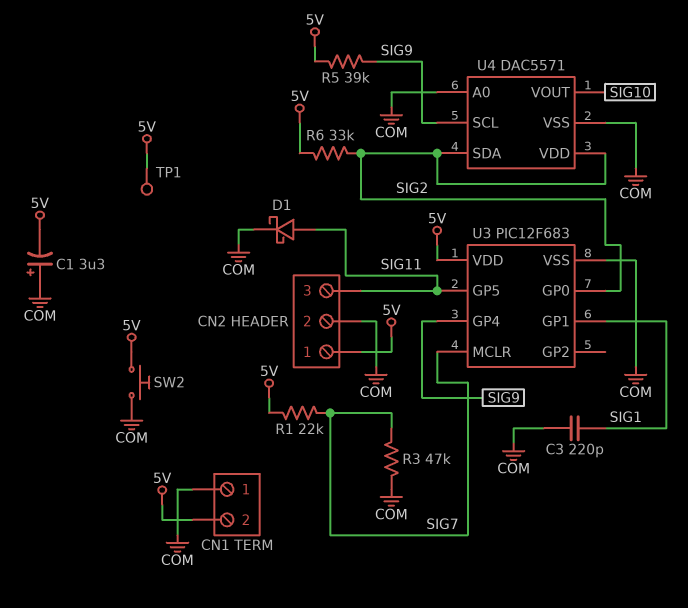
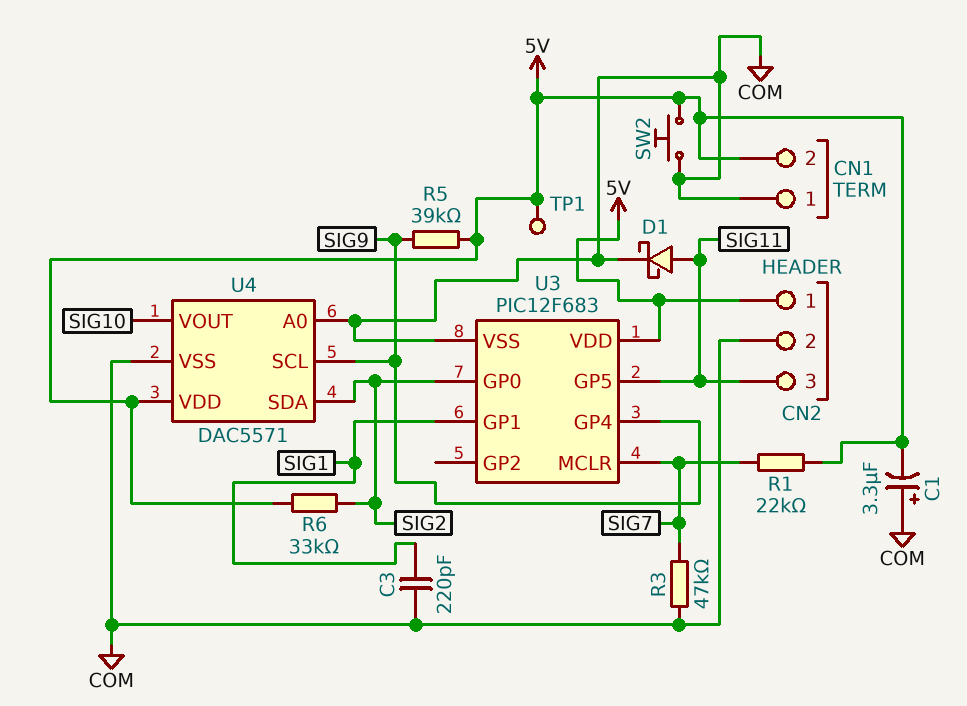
U4 pin VDD: SIG2 -> 5V

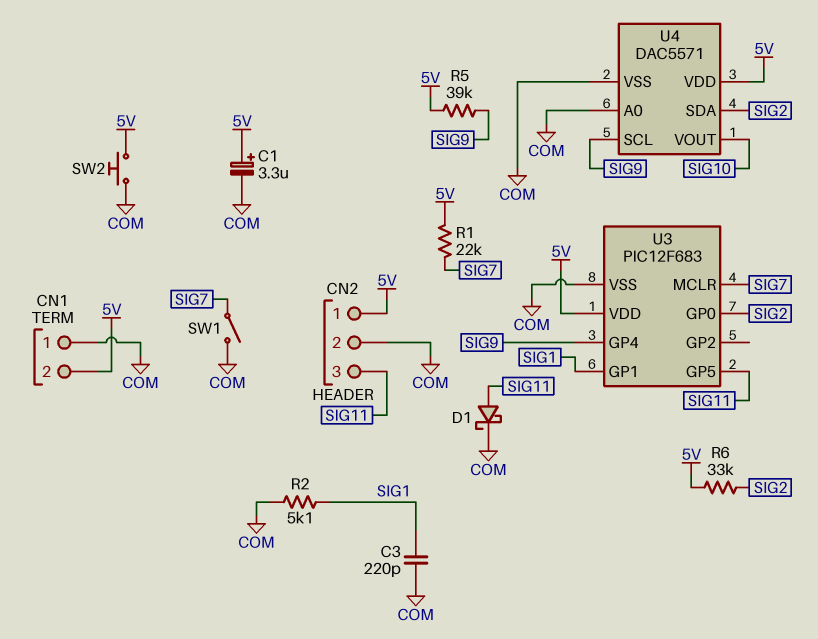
C1: 3.3uF (plus COM, minus 5V) -> 3.3uF (plus 5V, minus COM)
R2: none -> 5.1k (COM, SIG1)
R3: 47k (COM, SIG7) -> none
SW1: none -> switch (COM, SIG7)
TP1: test point (5V) -> none

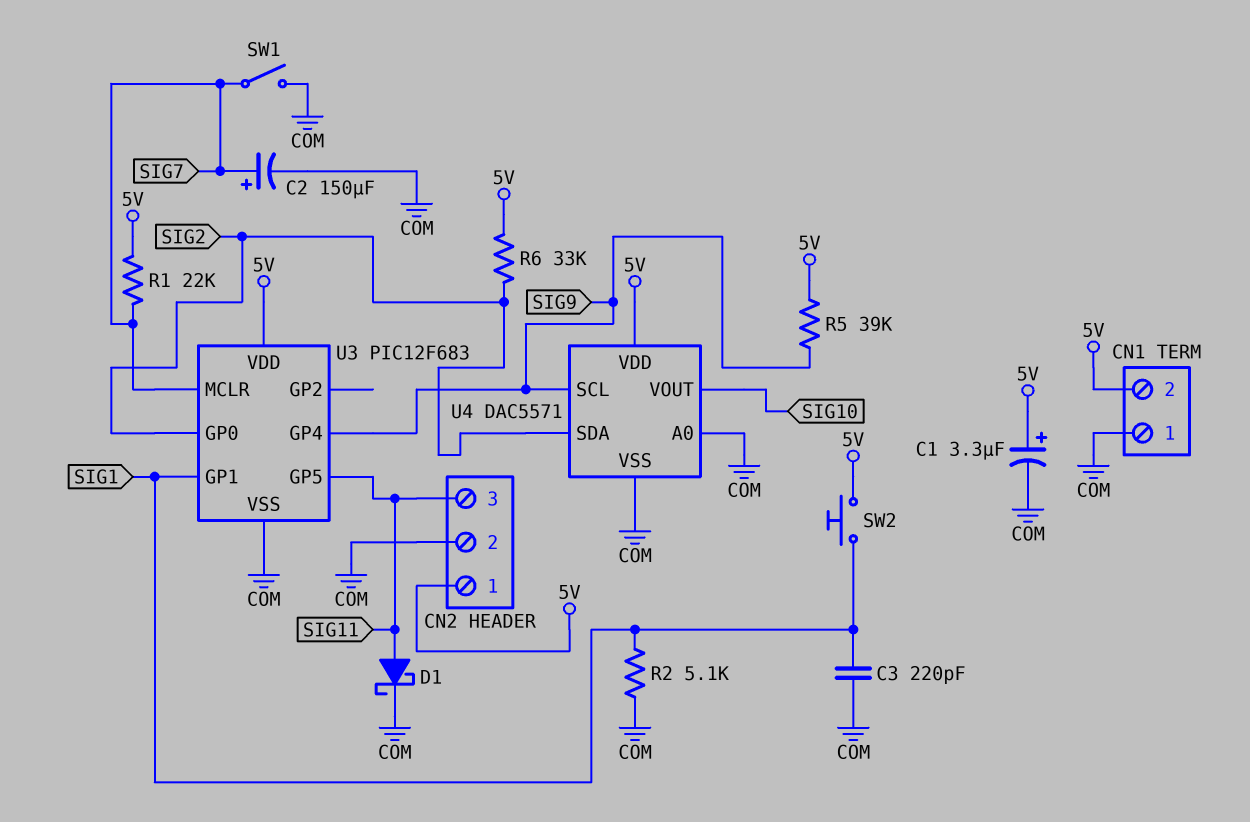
C2: none -> 150uF (plus SIG7, minus COM)
SW2: button (5V, COM) -> button (5V, SIG1)

